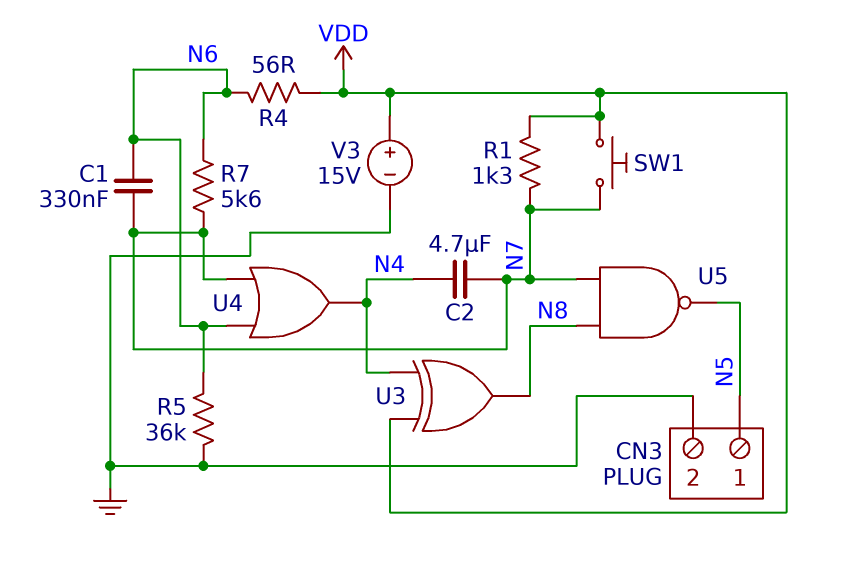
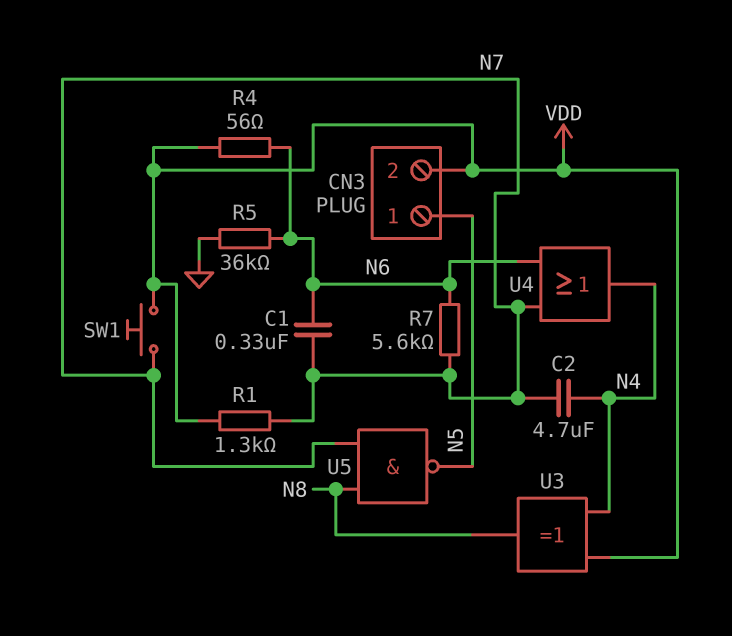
CN3 pin 2: GND -> VDD
V3: 15V (plus VDD, minus GND) -> none

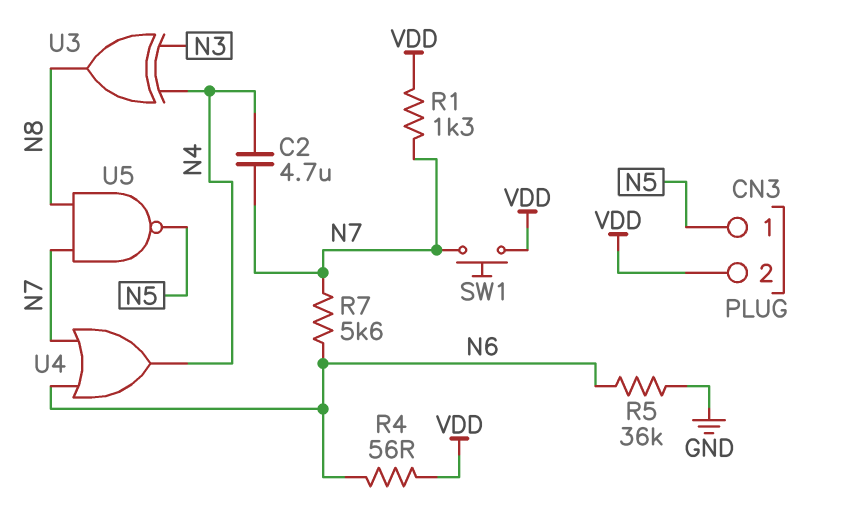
C1: 330nF (N6, N7) -> none
U3: XOR (in N4, in VDD, out N8) -> XOR (in N3, in N4, out N8)

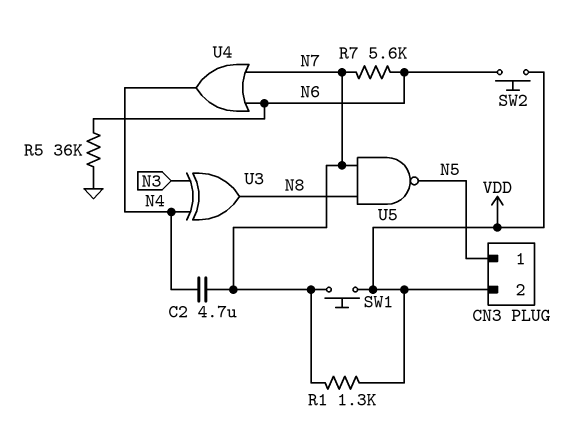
R4: 56 (N6, VDD) -> none
SW2: none -> button (N6, VDD)

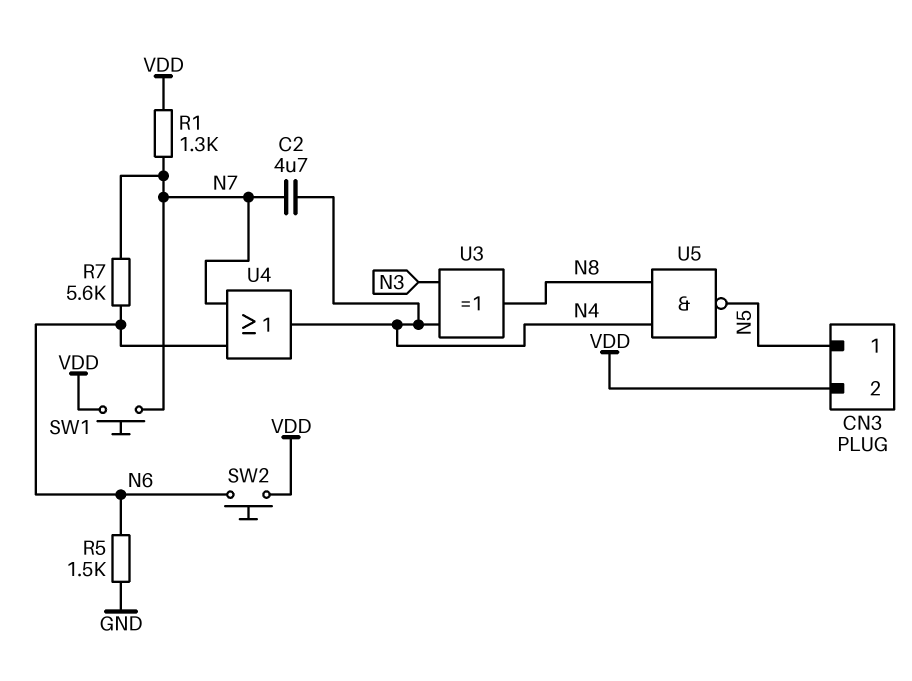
R5: 36k (GND, N6) -> 1.5k (GND, N6)
U5: NAND (in N7, in N8, out N5) -> NAND (in N4, in N8, out N5)

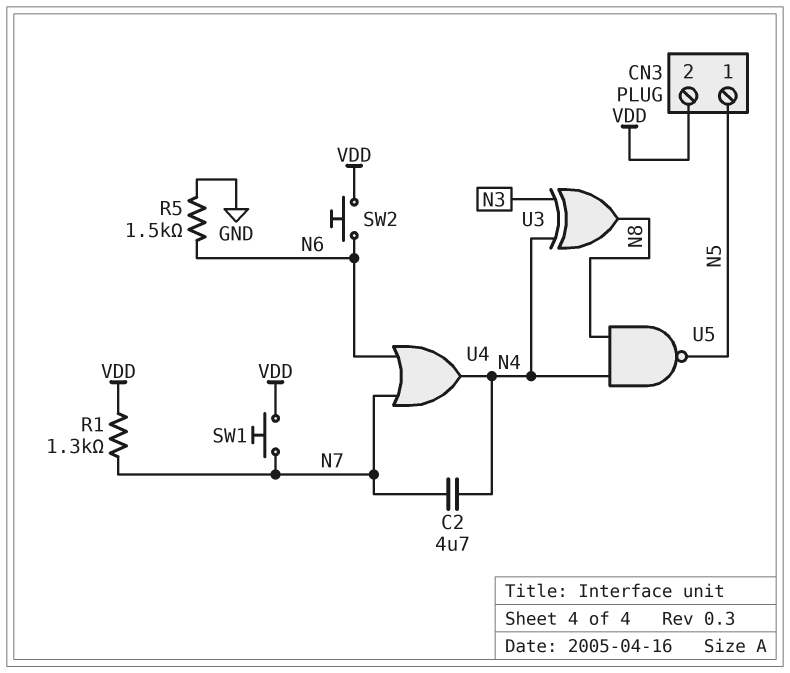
R7: 5.6k (N6, N7) -> none

